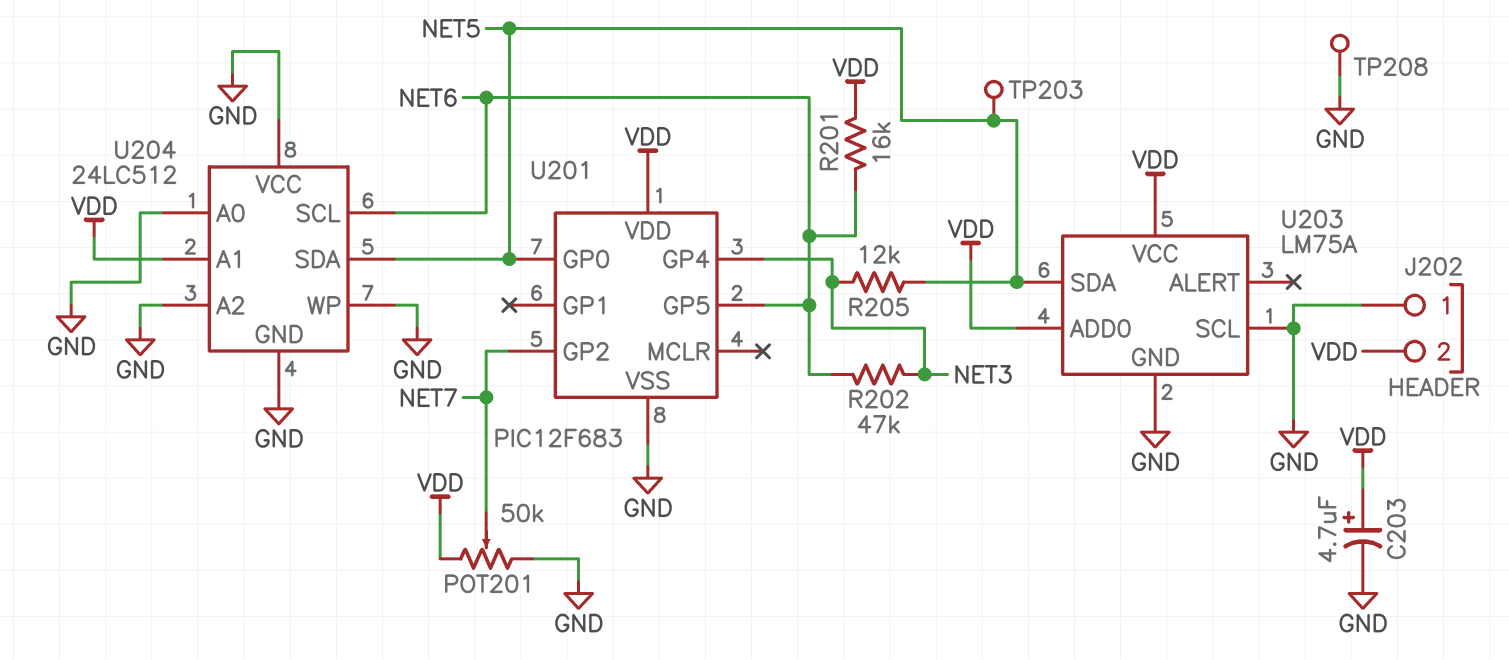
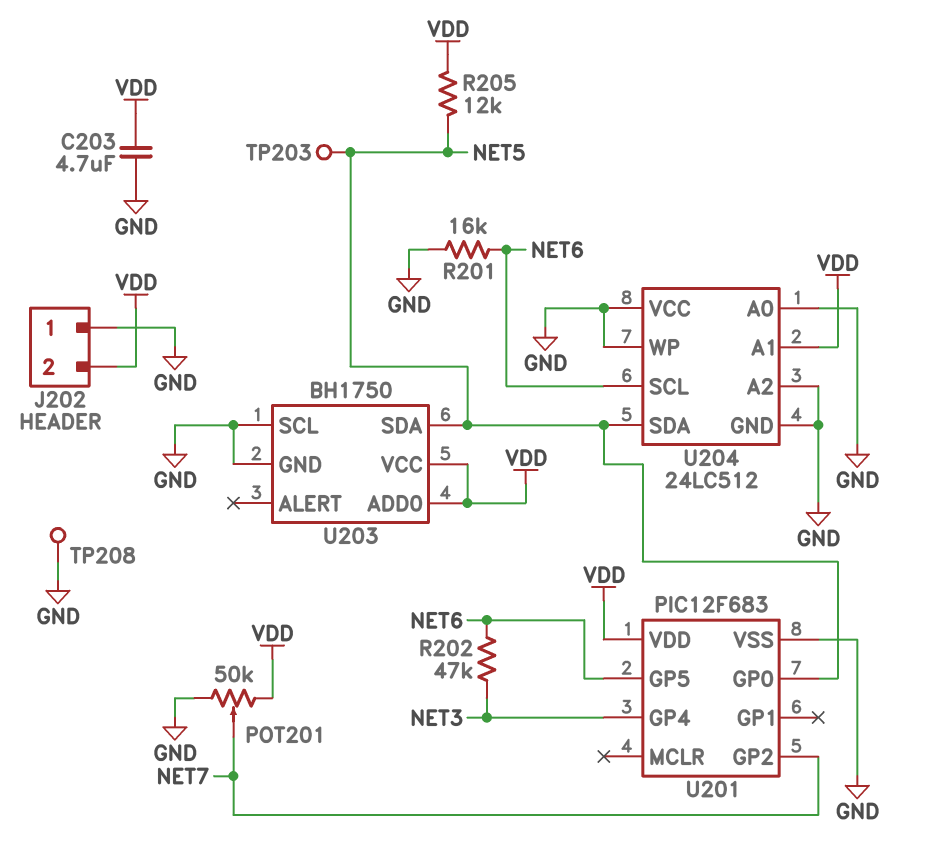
C203: 4.7uF (plus VDD, minus GND) -> 4.7uF (GND, VDD)
R201: 16k (NET6, VDD) -> 16k (GND, NET6)
R205: 12k (NET3, NET5) -> 12k (NET5, VDD)
U203: LM75A -> BH1750

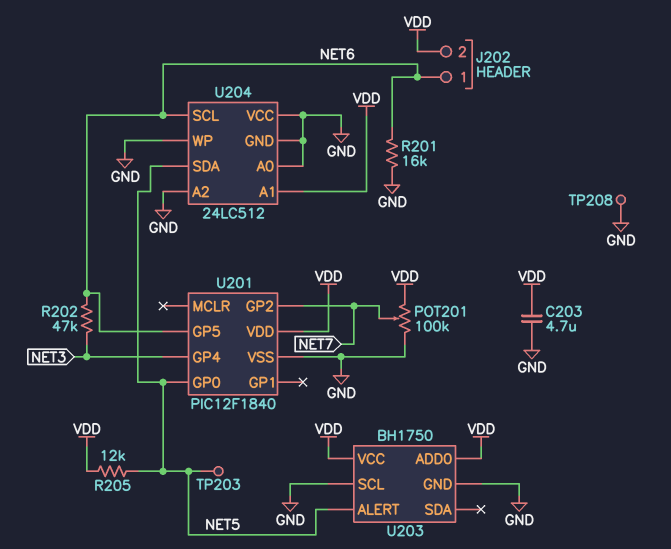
J202 pin 1: GND -> NET6
POT201: 50k (GND, VDD, wiper NET7) -> 100k (GND, VDD, wiper NET7)
U201: PIC12F683 -> PIC12F1840
U203 pin ALERT: none -> NET5
U203 pin SDA: NET5 -> none

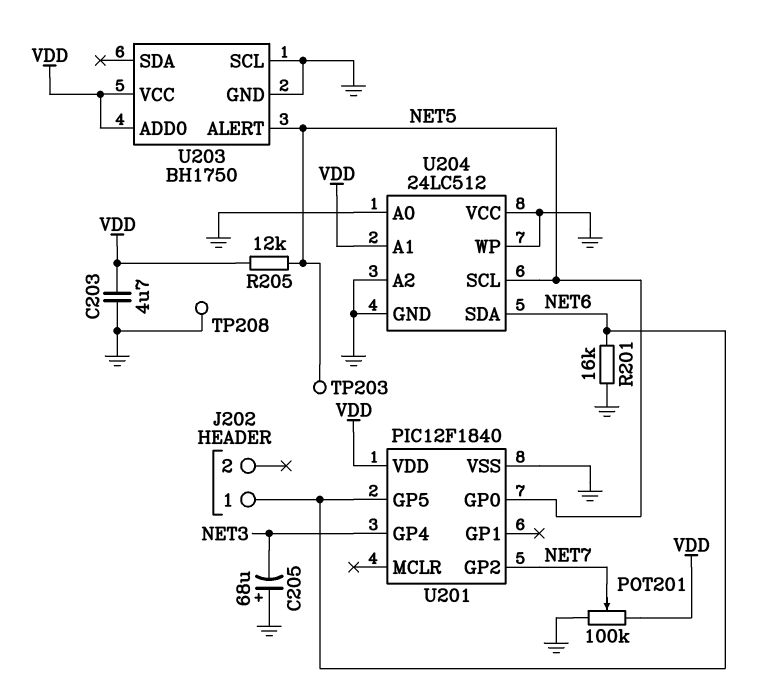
C205: none -> 68uF (plus GND, minus NET3)
J202 pin 2: VDD -> none
R202: 47k (NET3, NET6) -> none
U204 pin SCL: NET6 -> NET5
U204 pin SDA: NET5 -> NET6

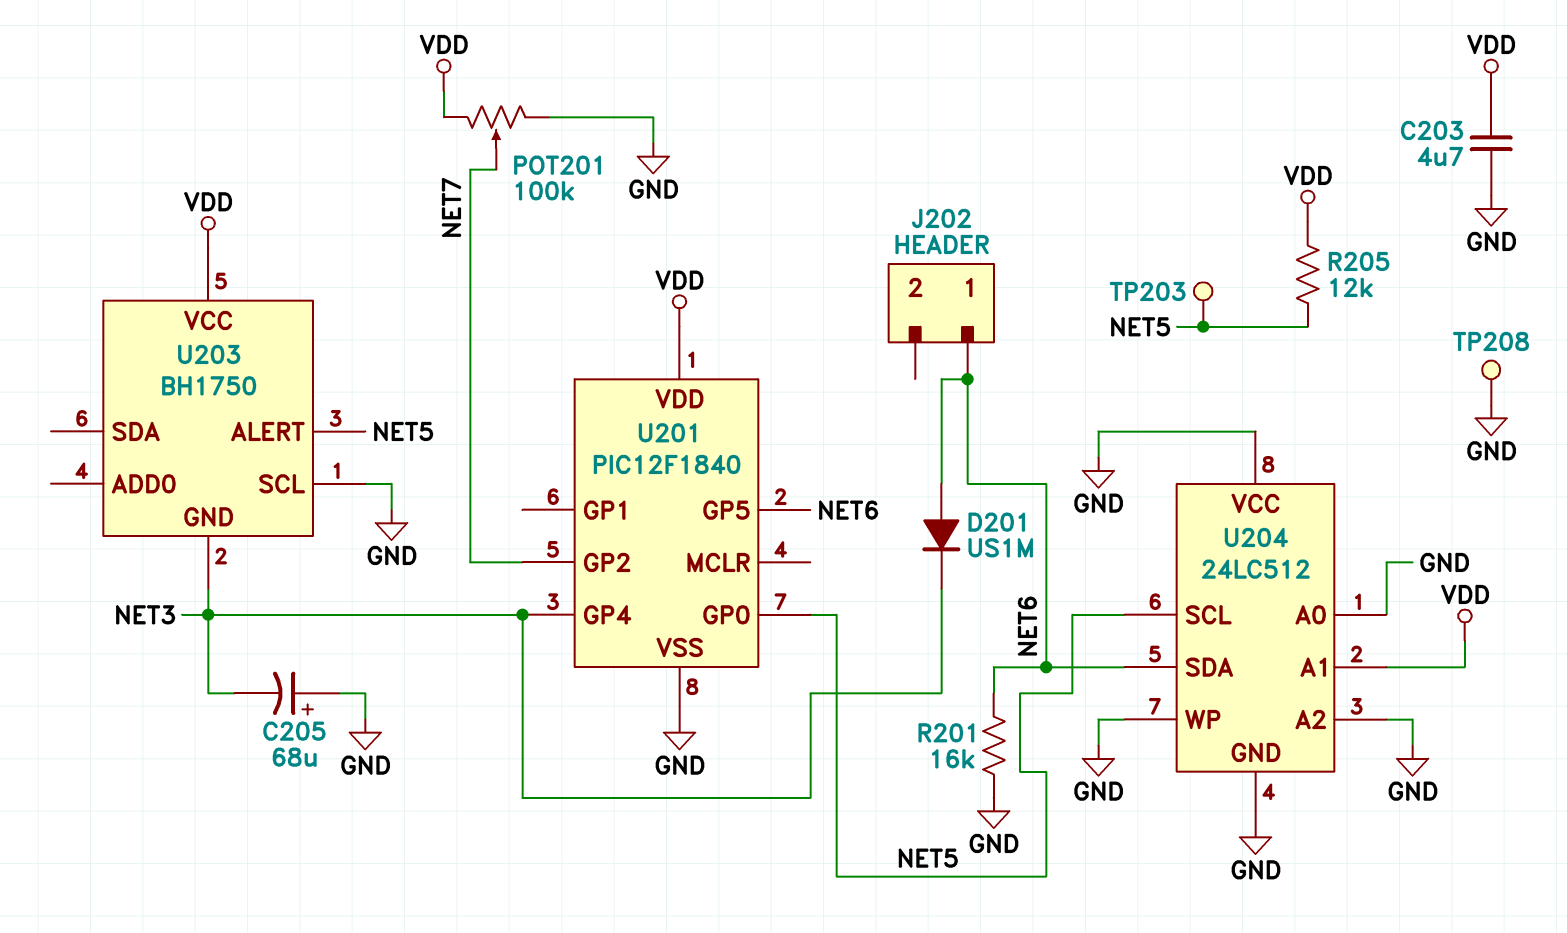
D201: none -> diode US1M (A NET6, K NET3)
U203 pin ADD0: VDD -> none
U203 pin GND: GND -> NET3

